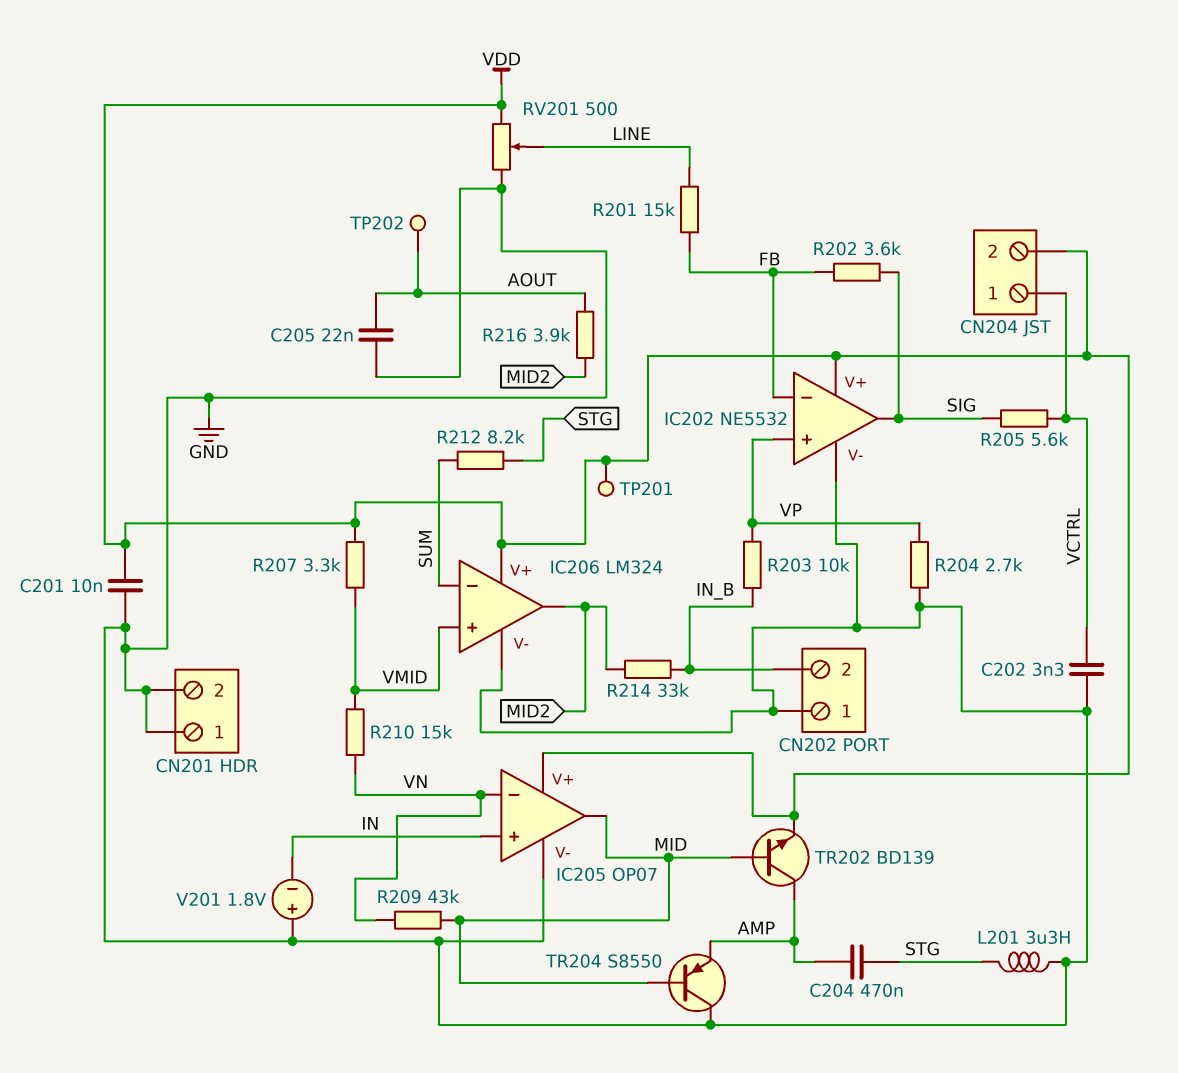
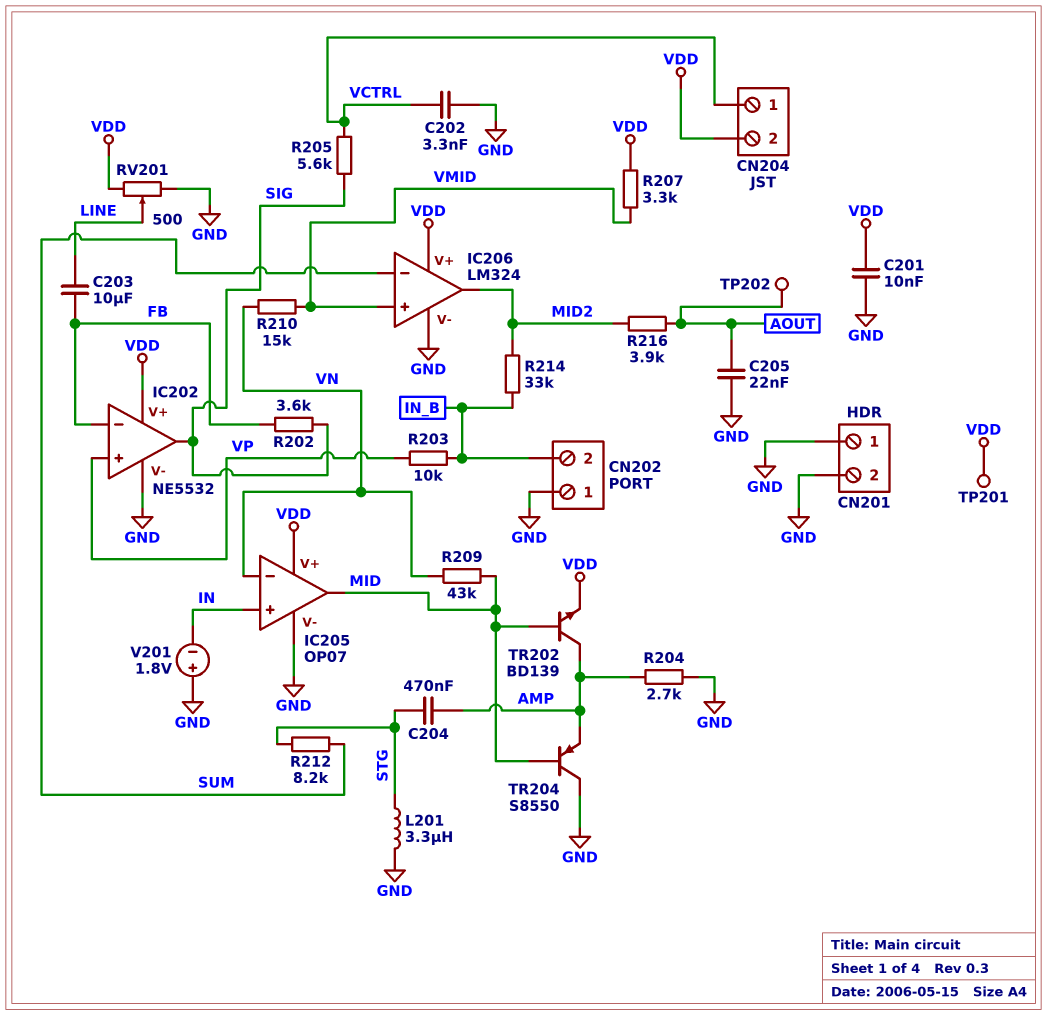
C203: none -> 10uF (FB, LINE)
R201: 15k (FB, LINE) -> none
R204: 2.7k (GND, VP) -> 2.7k (AMP, GND)

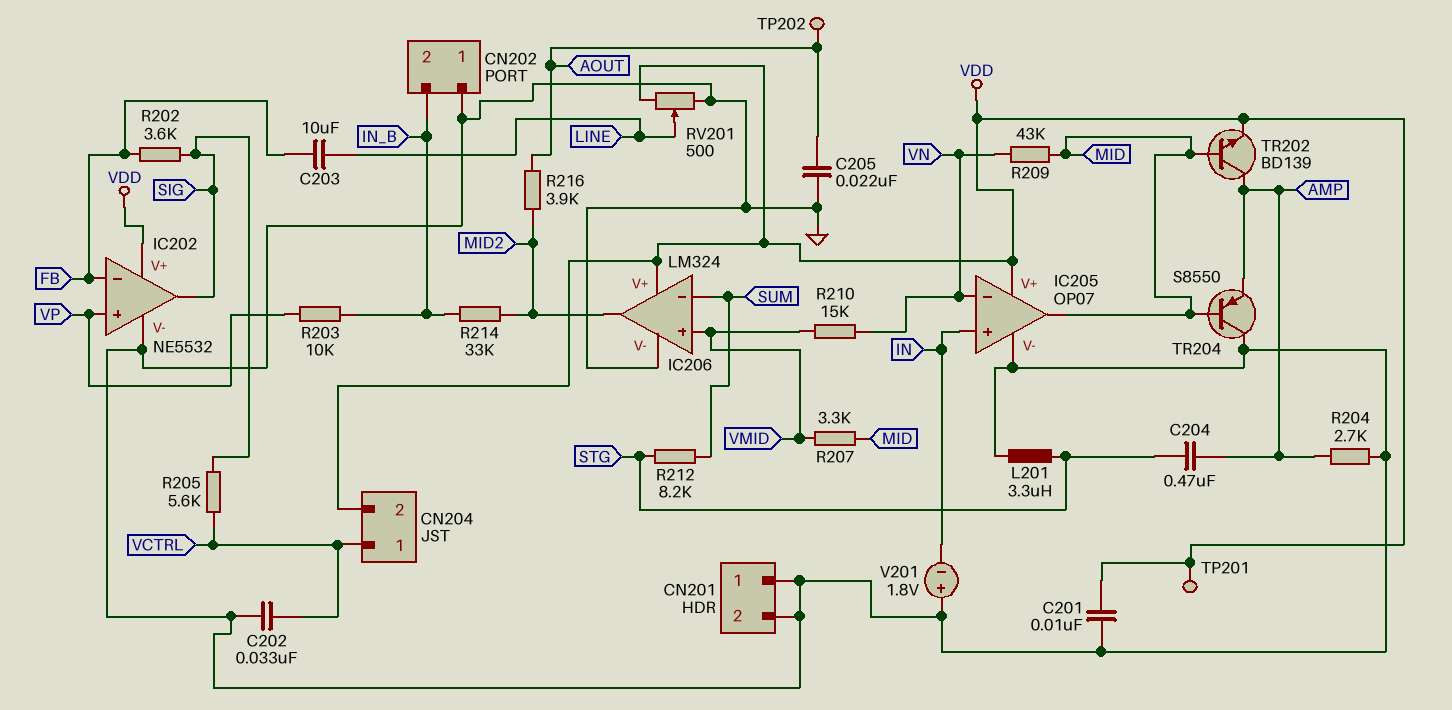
C202: 3.3nF (GND, VCTRL) -> 33nF (GND, VCTRL)
R207: 3.3k (VDD, VMID) -> 3.3k (MID, VMID)

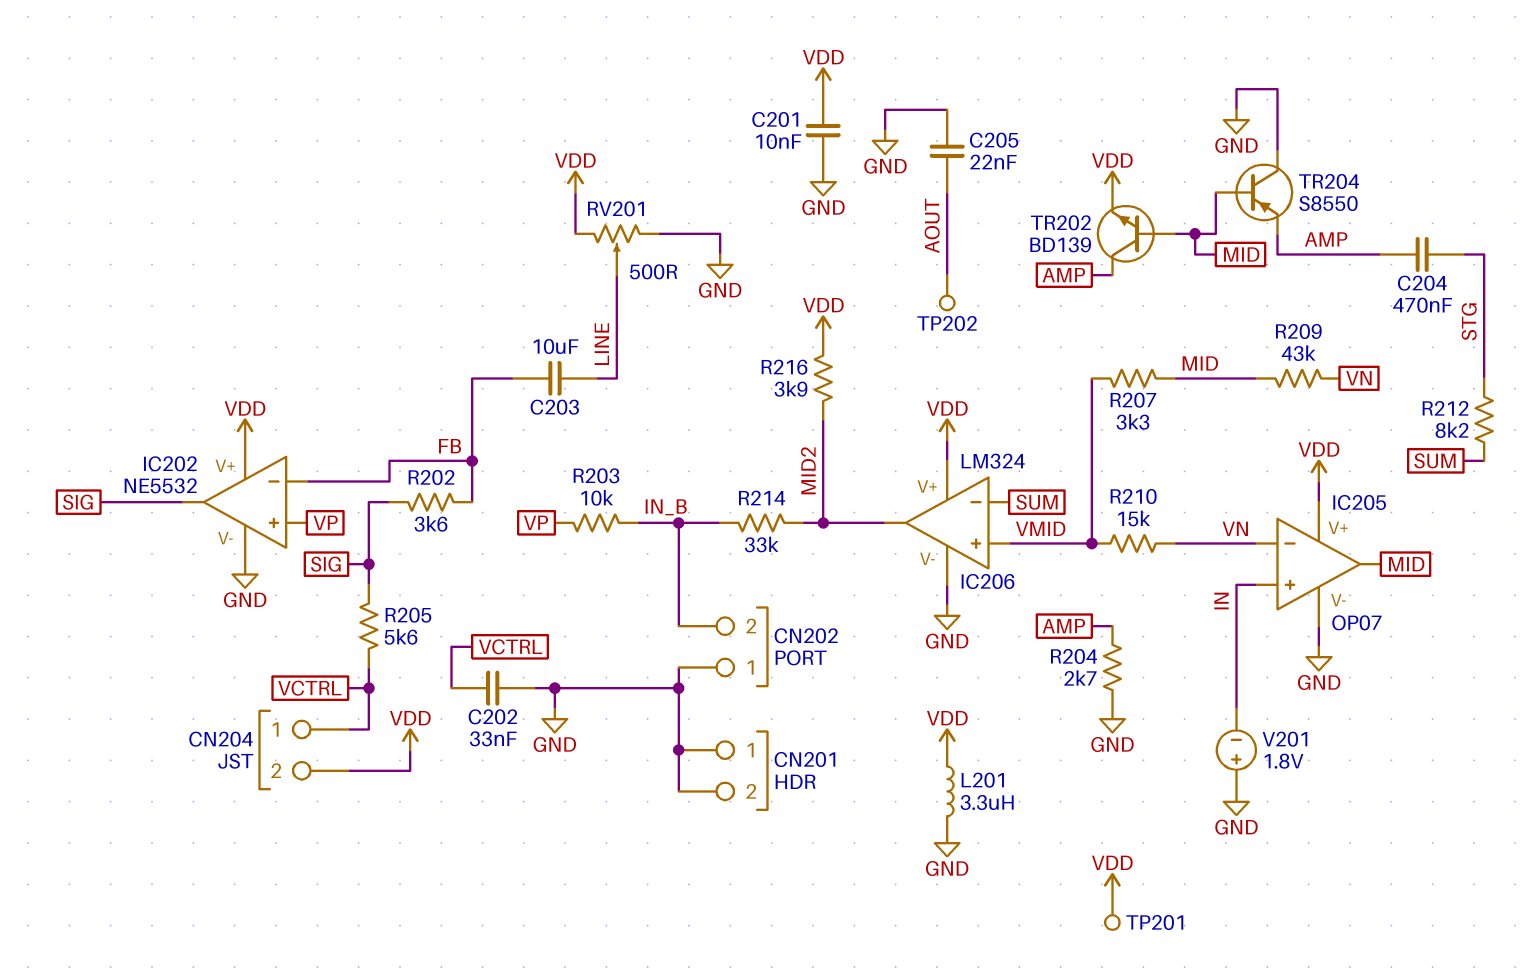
L201: 3.3uH (GND, STG) -> 3.3uH (GND, VDD)
R216: 3.9k (AOUT, MID2) -> 3.9k (MID2, VDD)

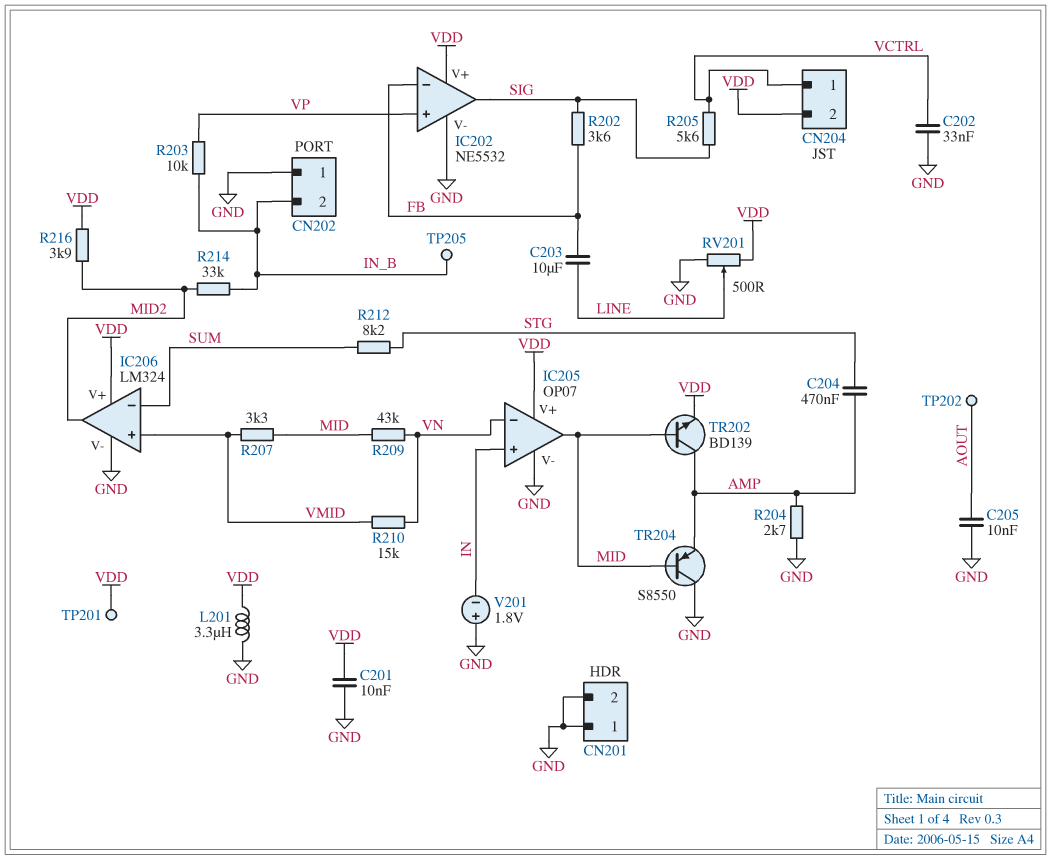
C205: 22nF (AOUT, GND) -> 10nF (AOUT, GND)
TP205: none -> test point (IN_B)

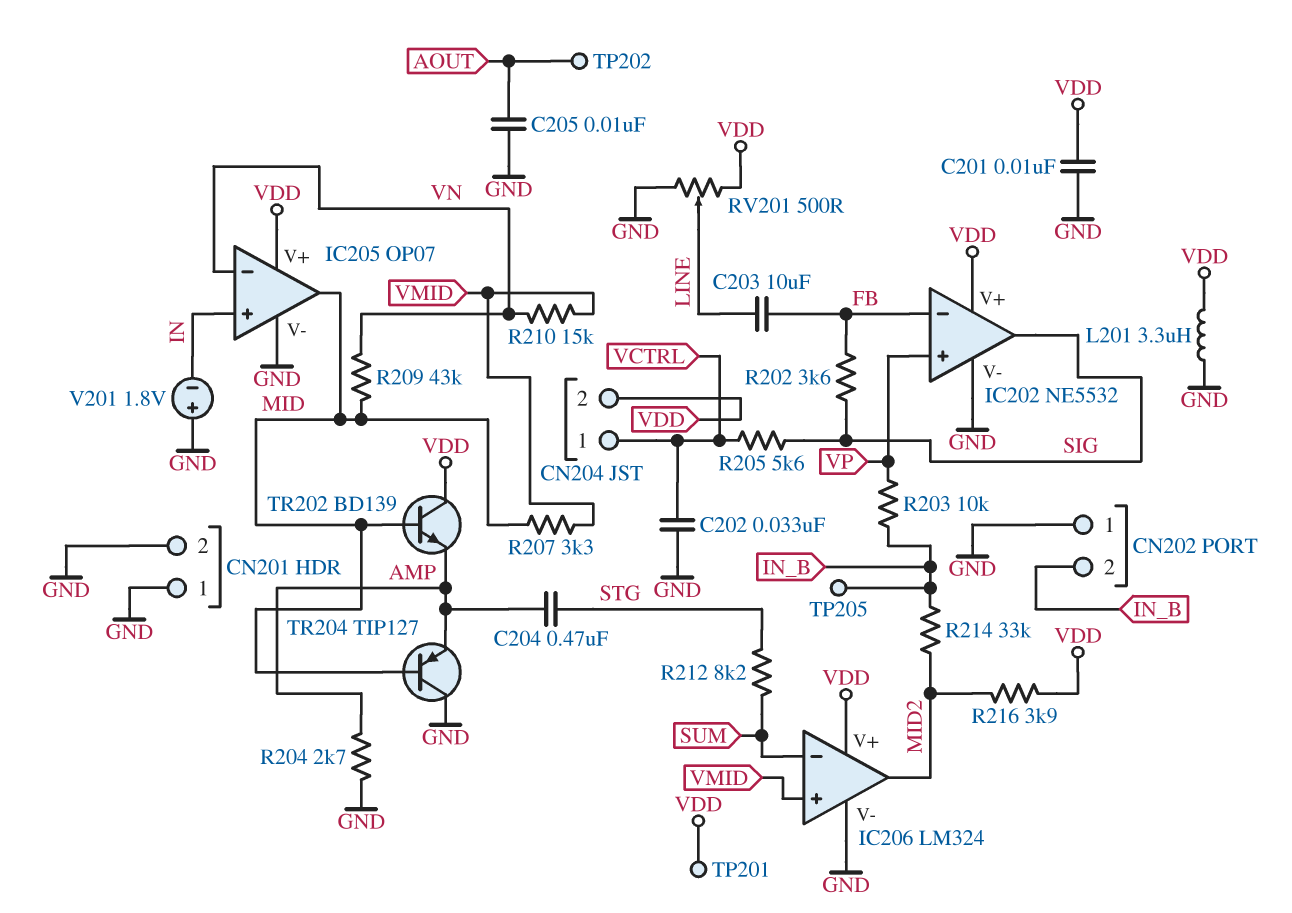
TR202: NPN BD139 (B MID, C AMP, E VDD) -> NPN BD139 (B MID, C VDD, E AMP)
TR204: PNP S8550 (B MID, C GND, E AMP) -> PNP TIP127 (B MID, C GND, E AMP)

